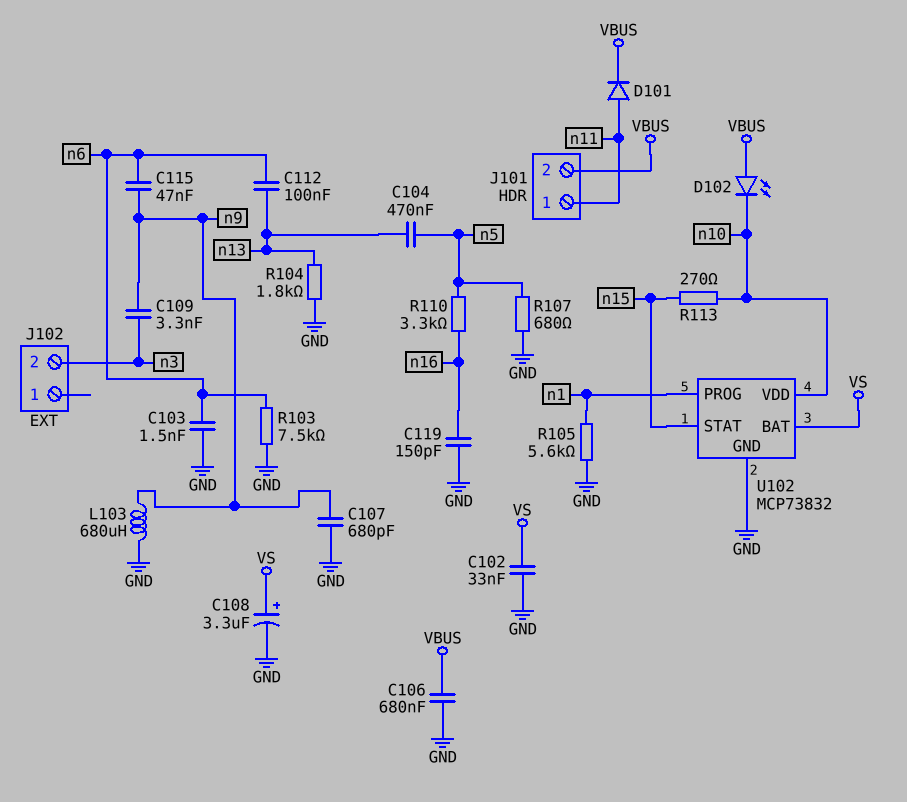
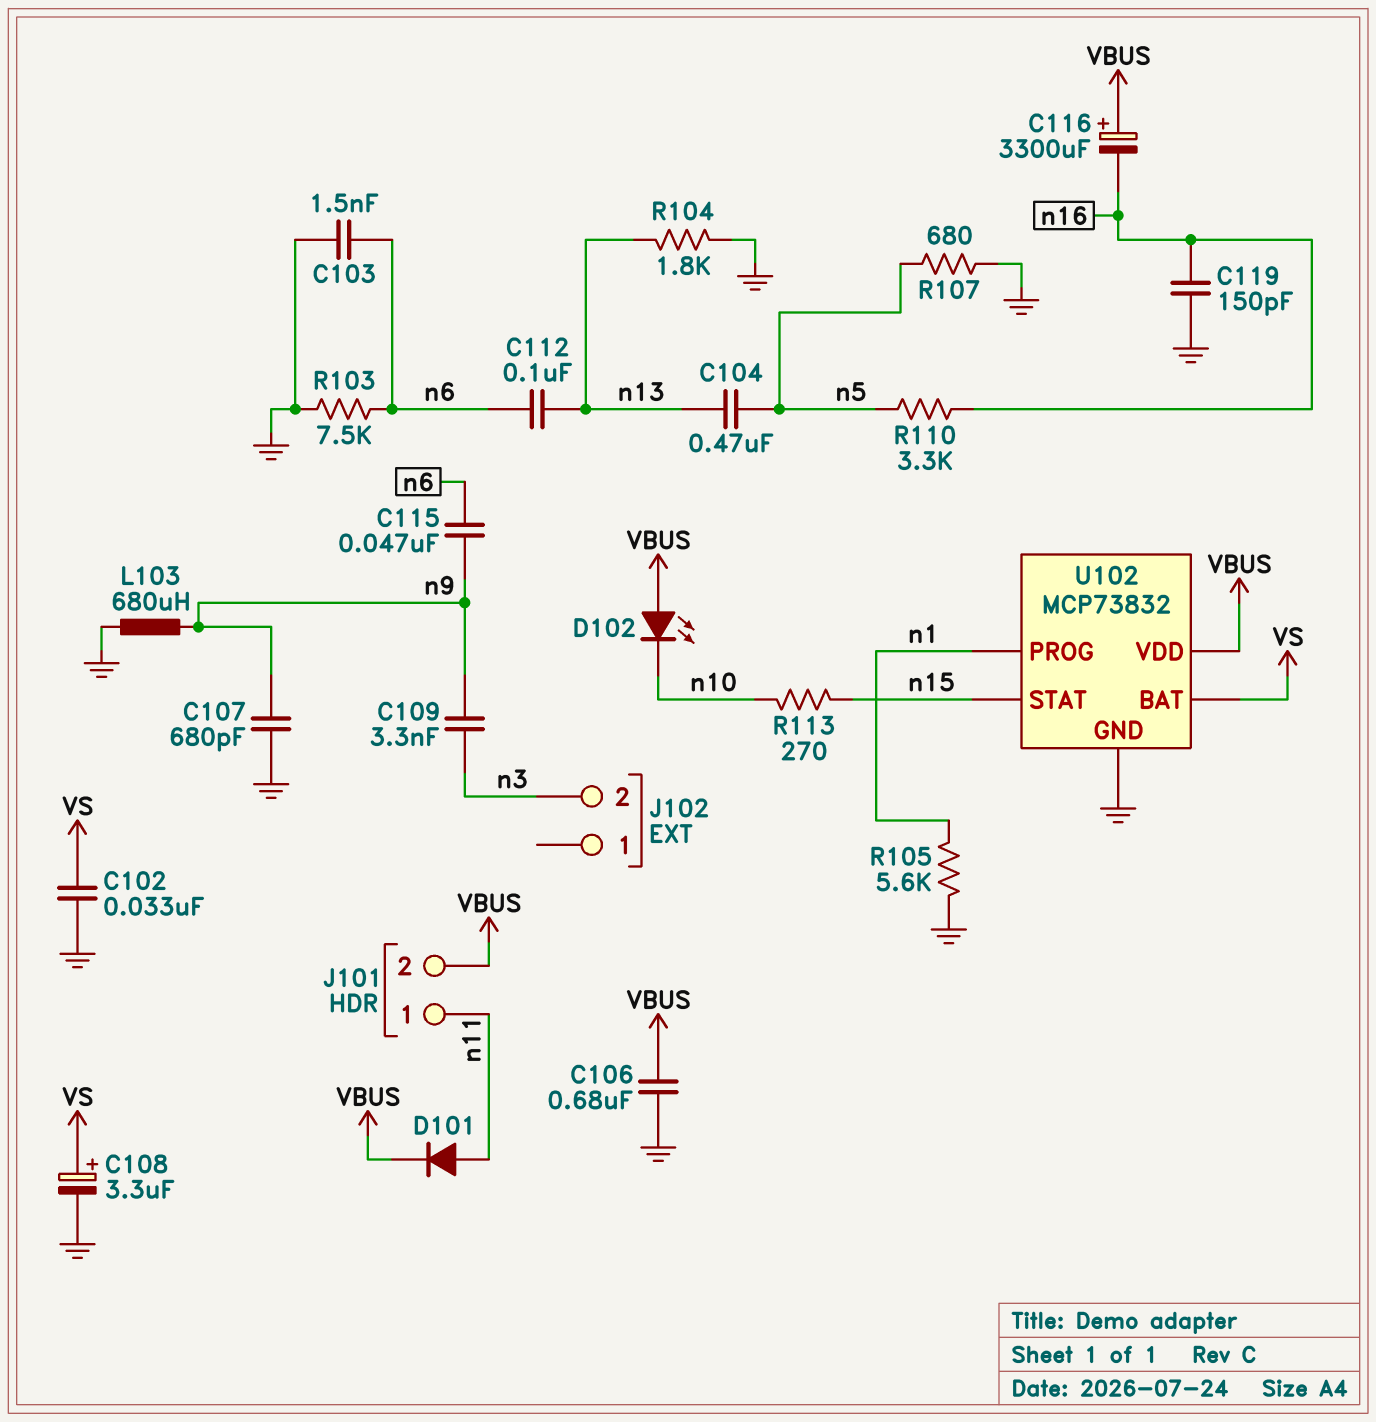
C116: none -> 3300uF (plus VBUS, minus n16)
U102 pin VDD: n10 -> VBUS

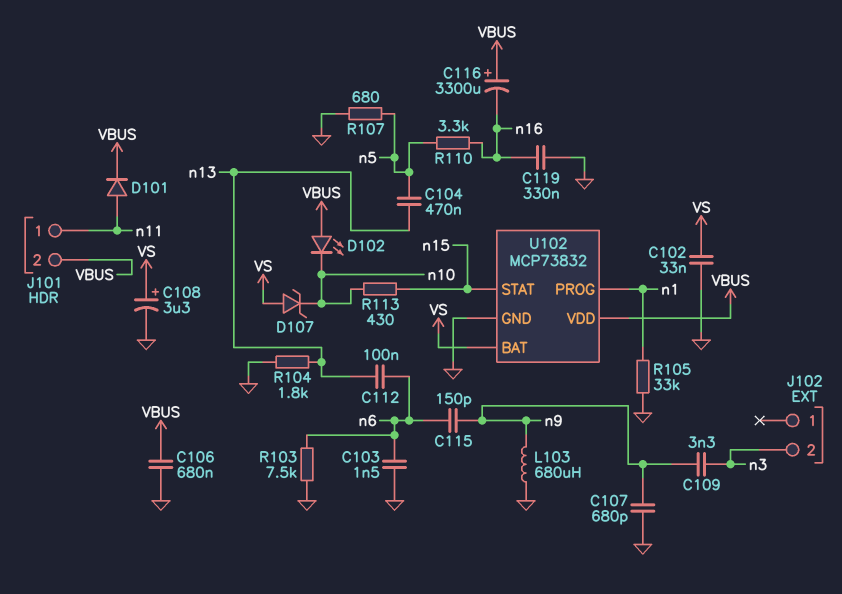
C115: 47nF (n6, n9) -> 150pF (n6, n9)
C119: 150pF (GND, n16) -> 330nF (GND, n16)
D107: none -> zener (A VS, K n10)
R105: 5.6k (GND, n1) -> 33k (GND, n1)
R113: 270 (n10, n15) -> 430 (n10, n15)

